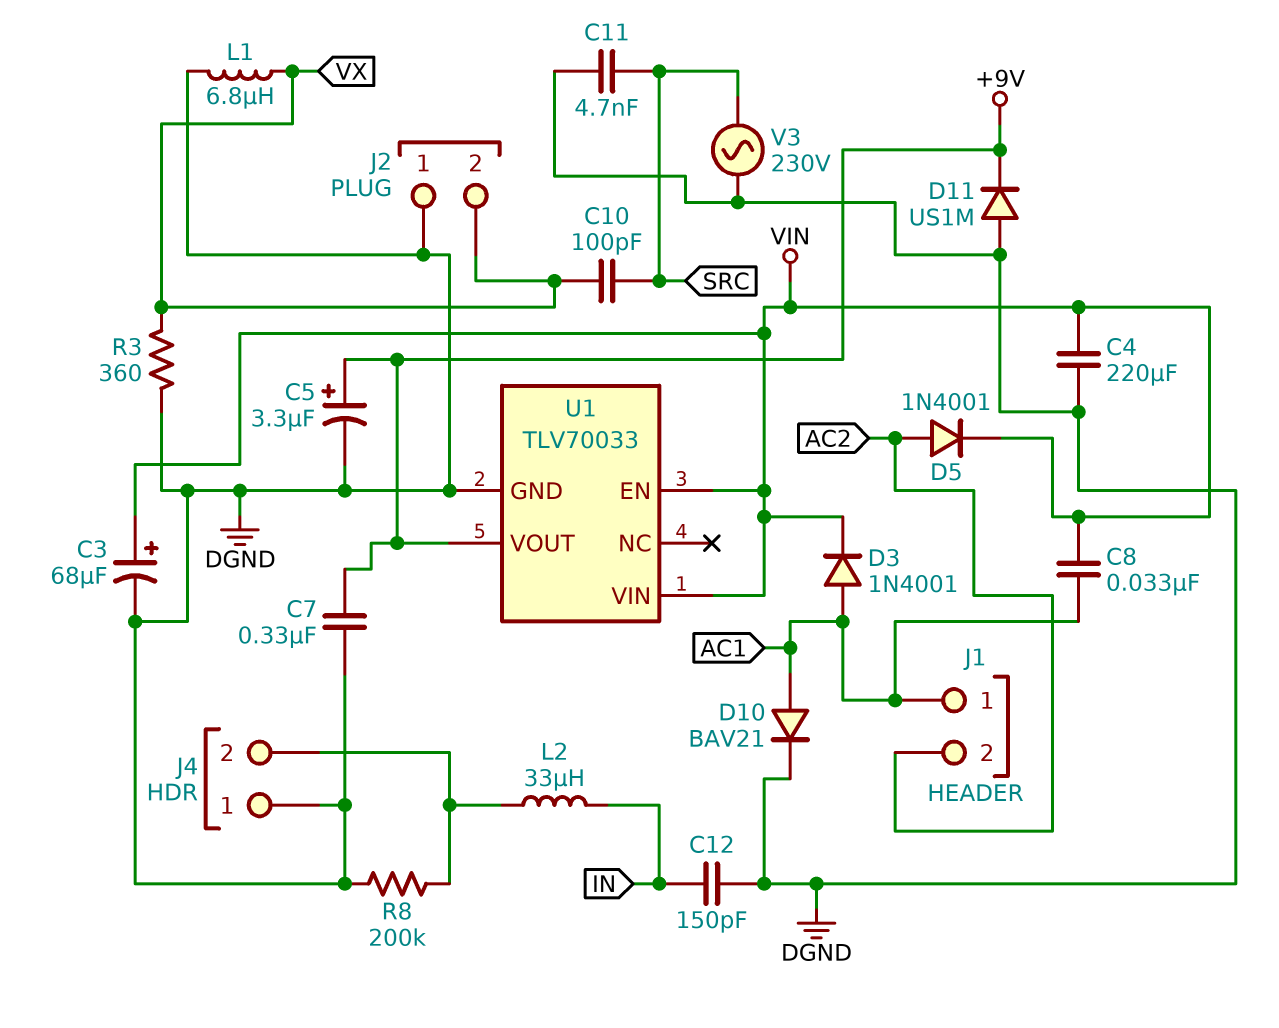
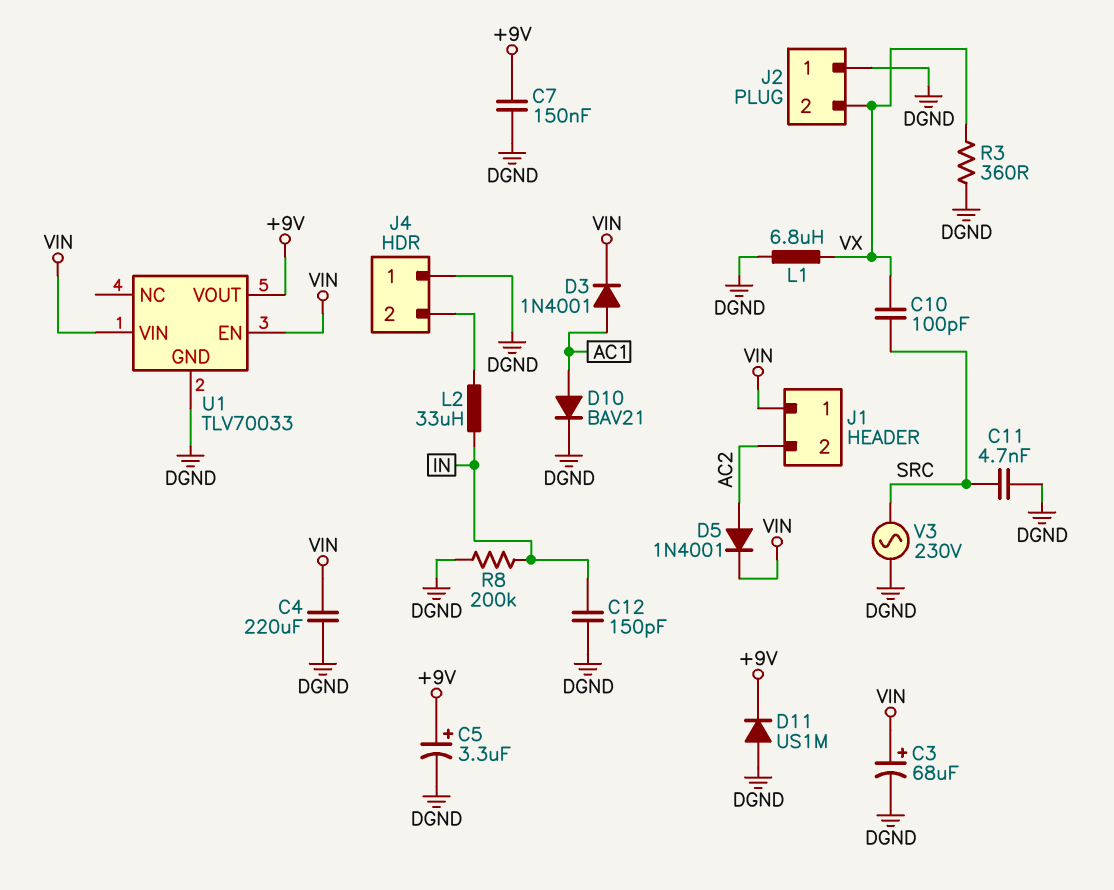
C7: 330nF (+9V, DGND) -> 150nF (+9V, DGND)
C8: 33nF (AC1, VIN) -> none
J1 pin 1: AC1 -> VIN
R8: 200k (DGND, J4/2) -> 200k (DGND, IN)

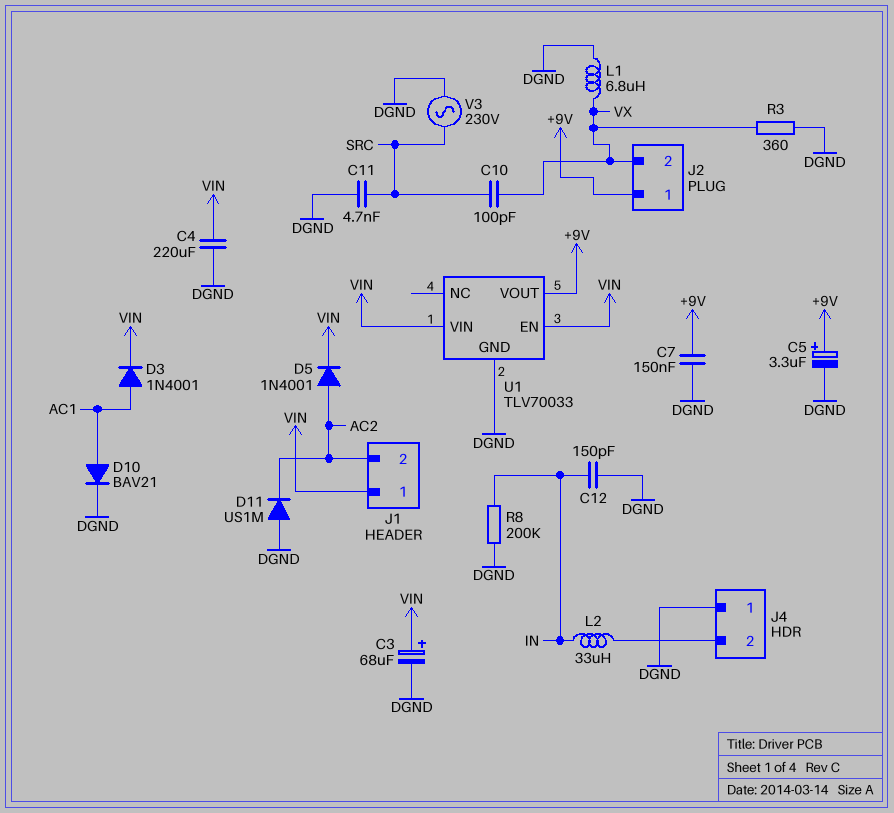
D11: diode US1M (A DGND, K +9V) -> diode US1M (A DGND, K AC2)
J2 pin 1: DGND -> +9V

